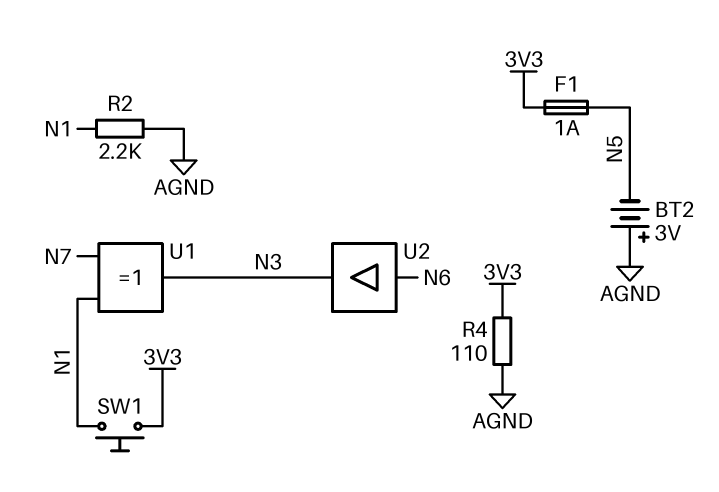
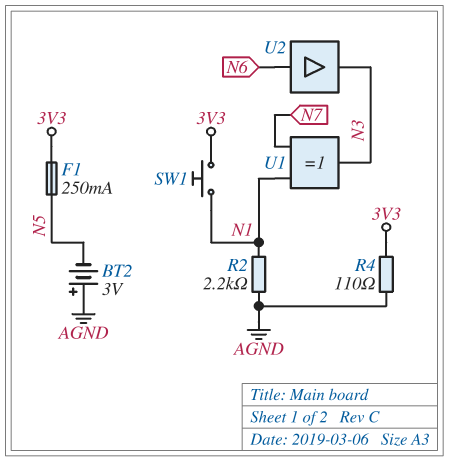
F1: 1A (3V3, N5) -> 250mA (3V3, N5)

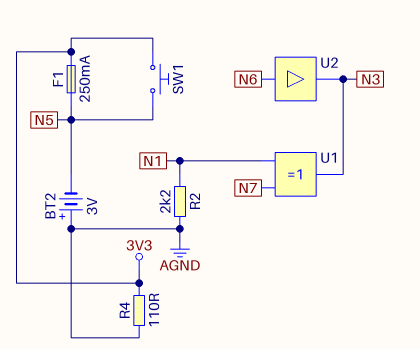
SW1: button (3V3, N1) -> button (3V3, N5)

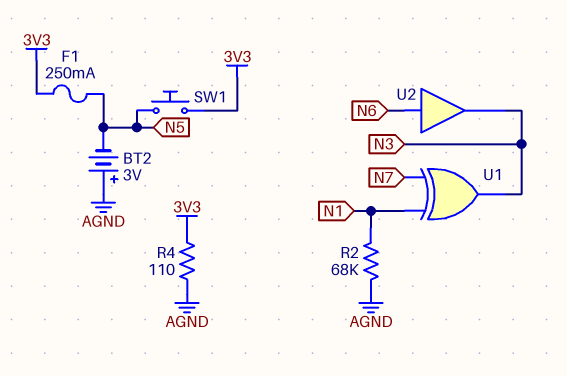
R2: 2.2k (AGND, N1) -> 68k (AGND, N1)

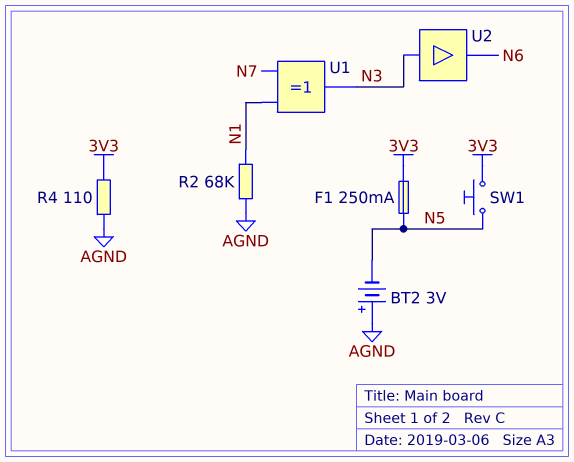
U2: buffer (in N6, out N3) -> buffer (in N3, out N6)

